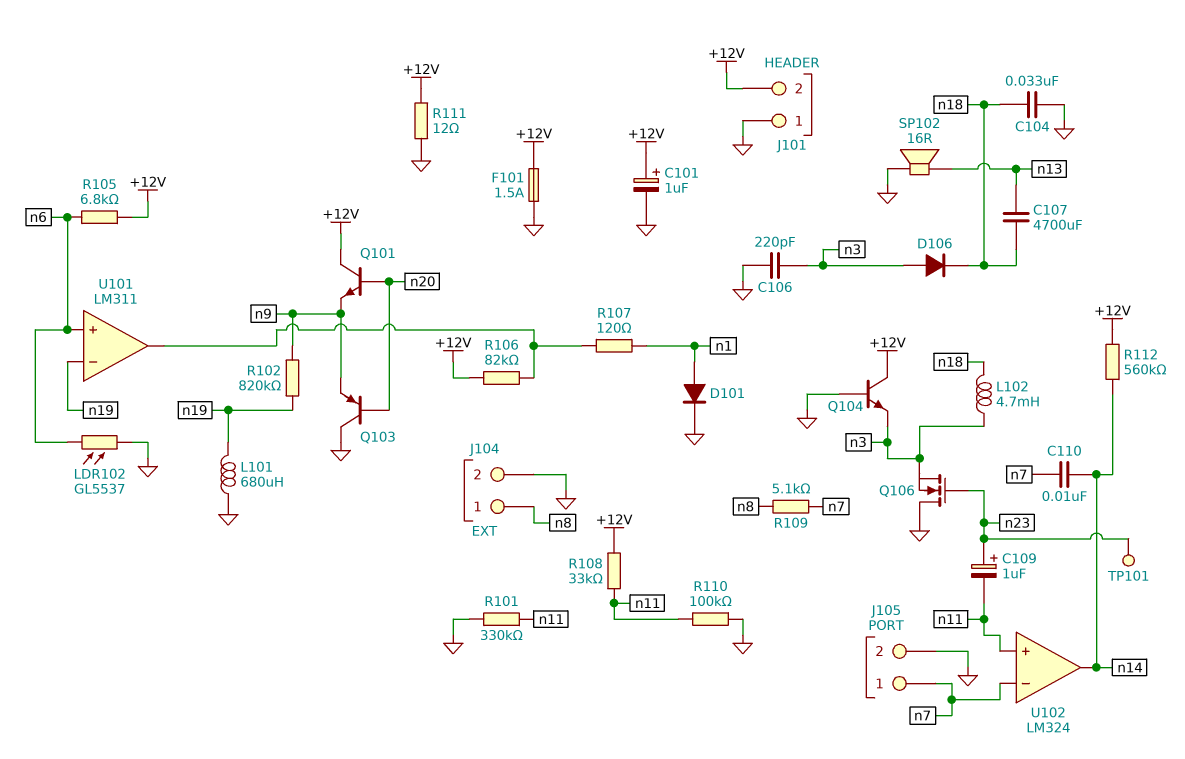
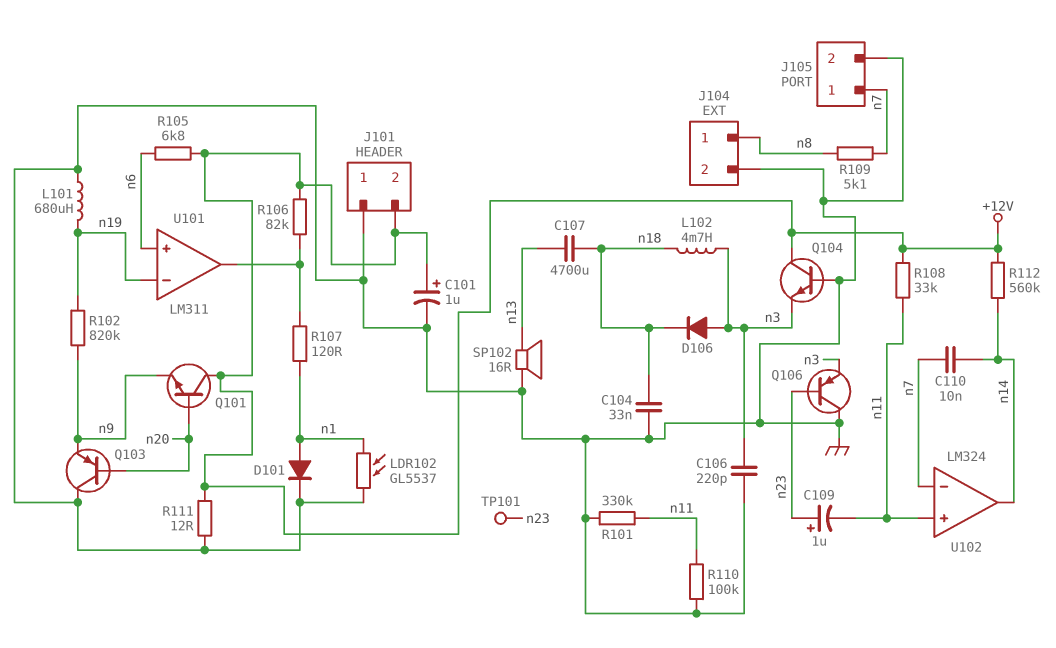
F101: 1.5A (+12V, GND) -> none
LDR102: GL5537 (GND, n6) -> GL5537 (GND, n1)
Q106: NMOS (G n23, D GND, S n3) -> PNP (B n23, C GND, E n3)

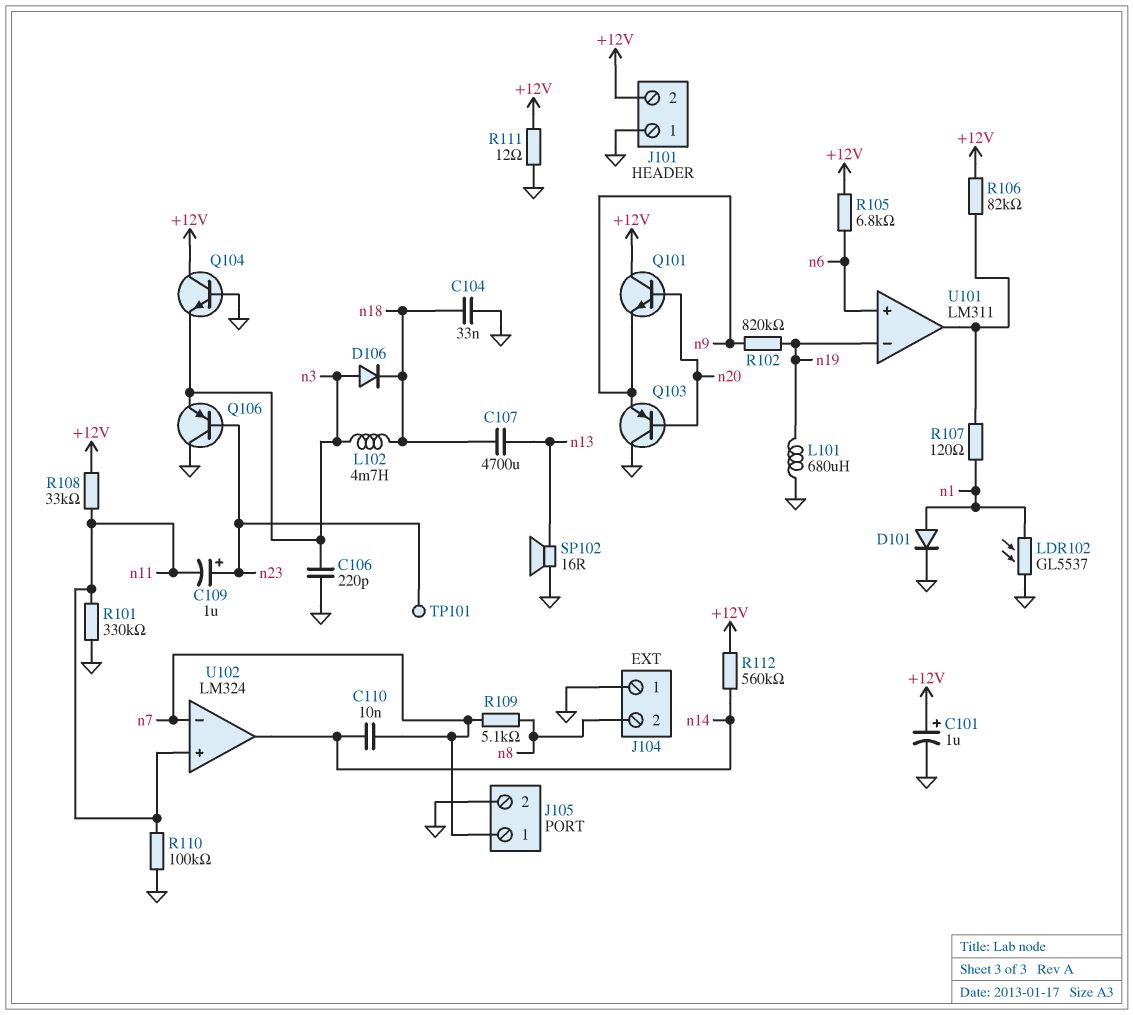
J104 pin 1: n8 -> GND
J104 pin 2: GND -> n8

